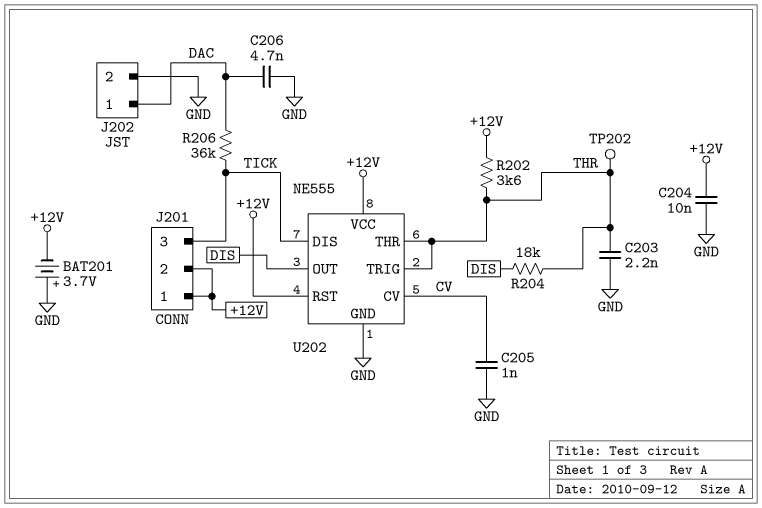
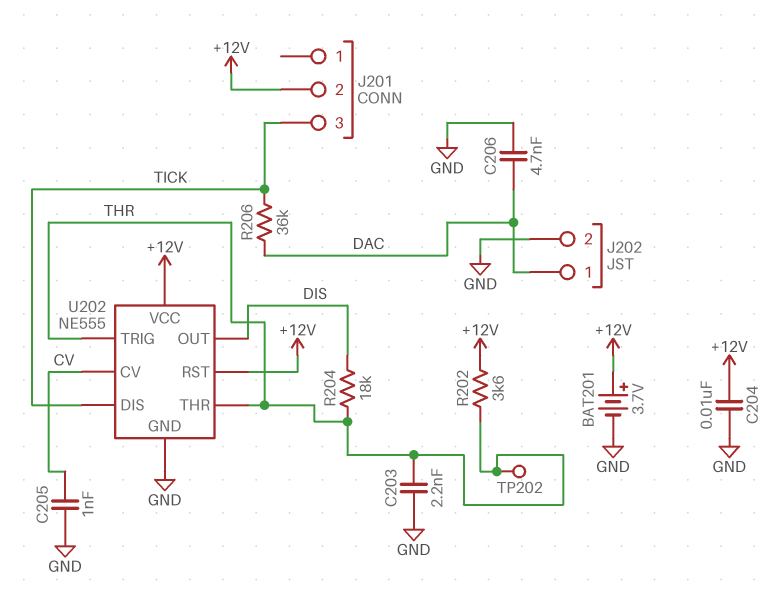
BAT201: 3.7V (plus GND, minus +12V) -> 3.7V (plus +12V, minus GND)
J201 pin 1: +12V -> none

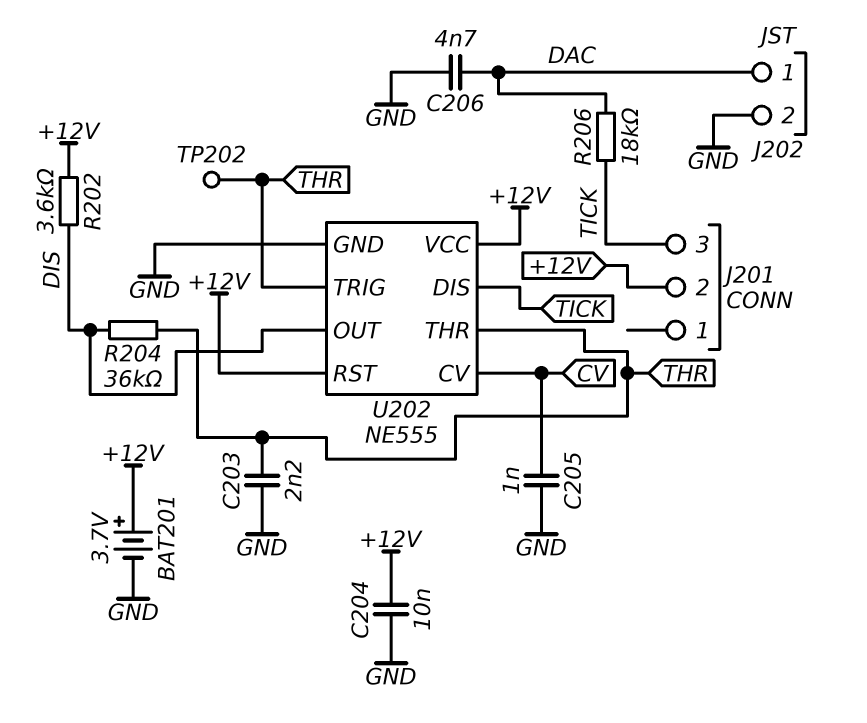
R202: 3.6k (+12V, THR) -> 3.6k (+12V, DIS)
R204: 18k (DIS, THR) -> 36k (DIS, THR)
R206: 36k (DAC, TICK) -> 18k (DAC, TICK)

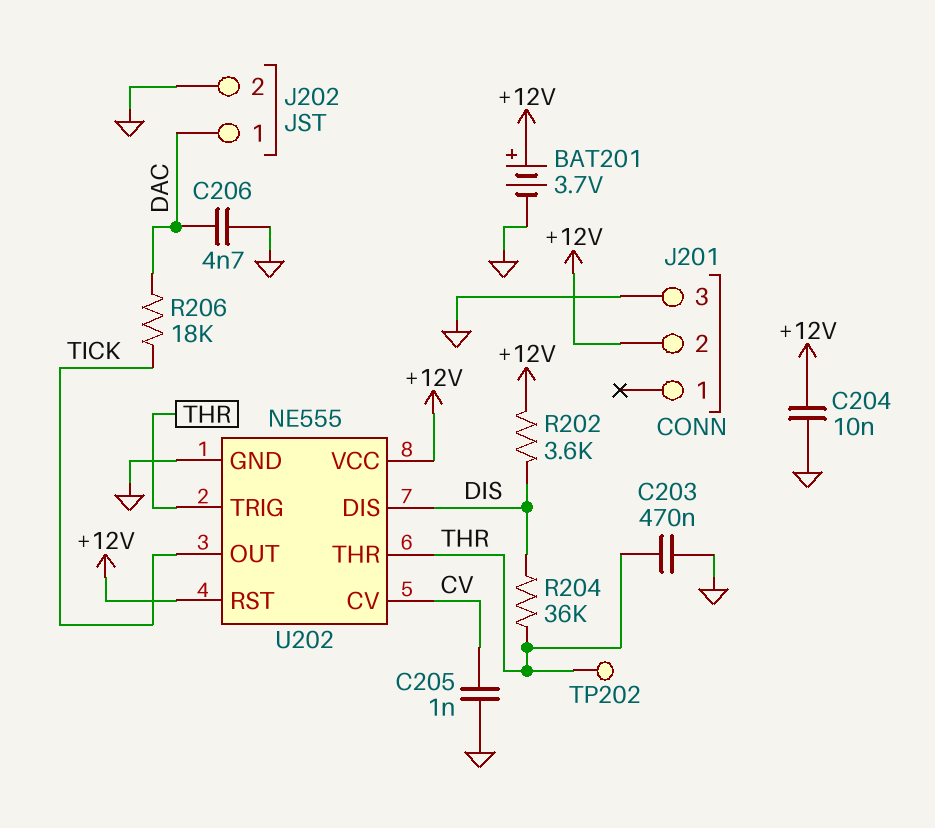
C203: 2.2nF (GND, THR) -> 470nF (GND, THR)
J201 pin 3: TICK -> GND
U202 pin DIS: TICK -> DIS
U202 pin OUT: DIS -> TICK

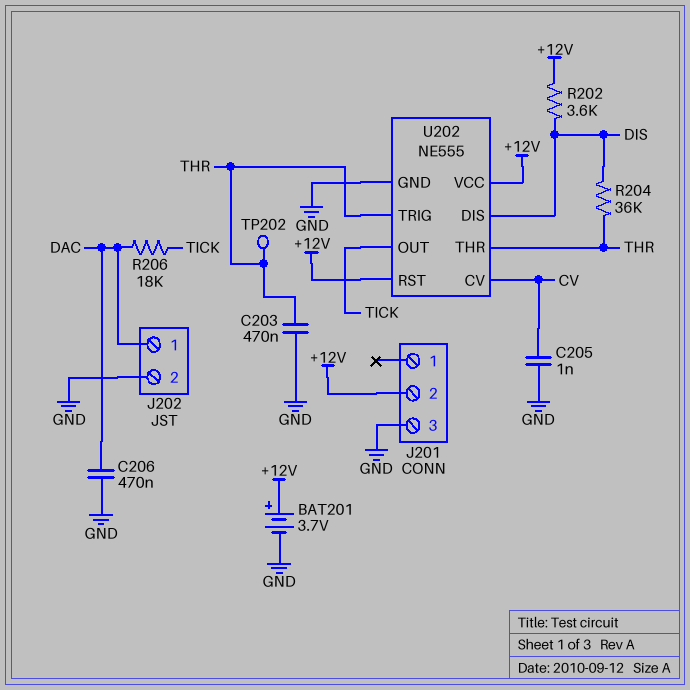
C204: 10nF (+12V, GND) -> none
C206: 4.7nF (DAC, GND) -> 470nF (DAC, GND)

